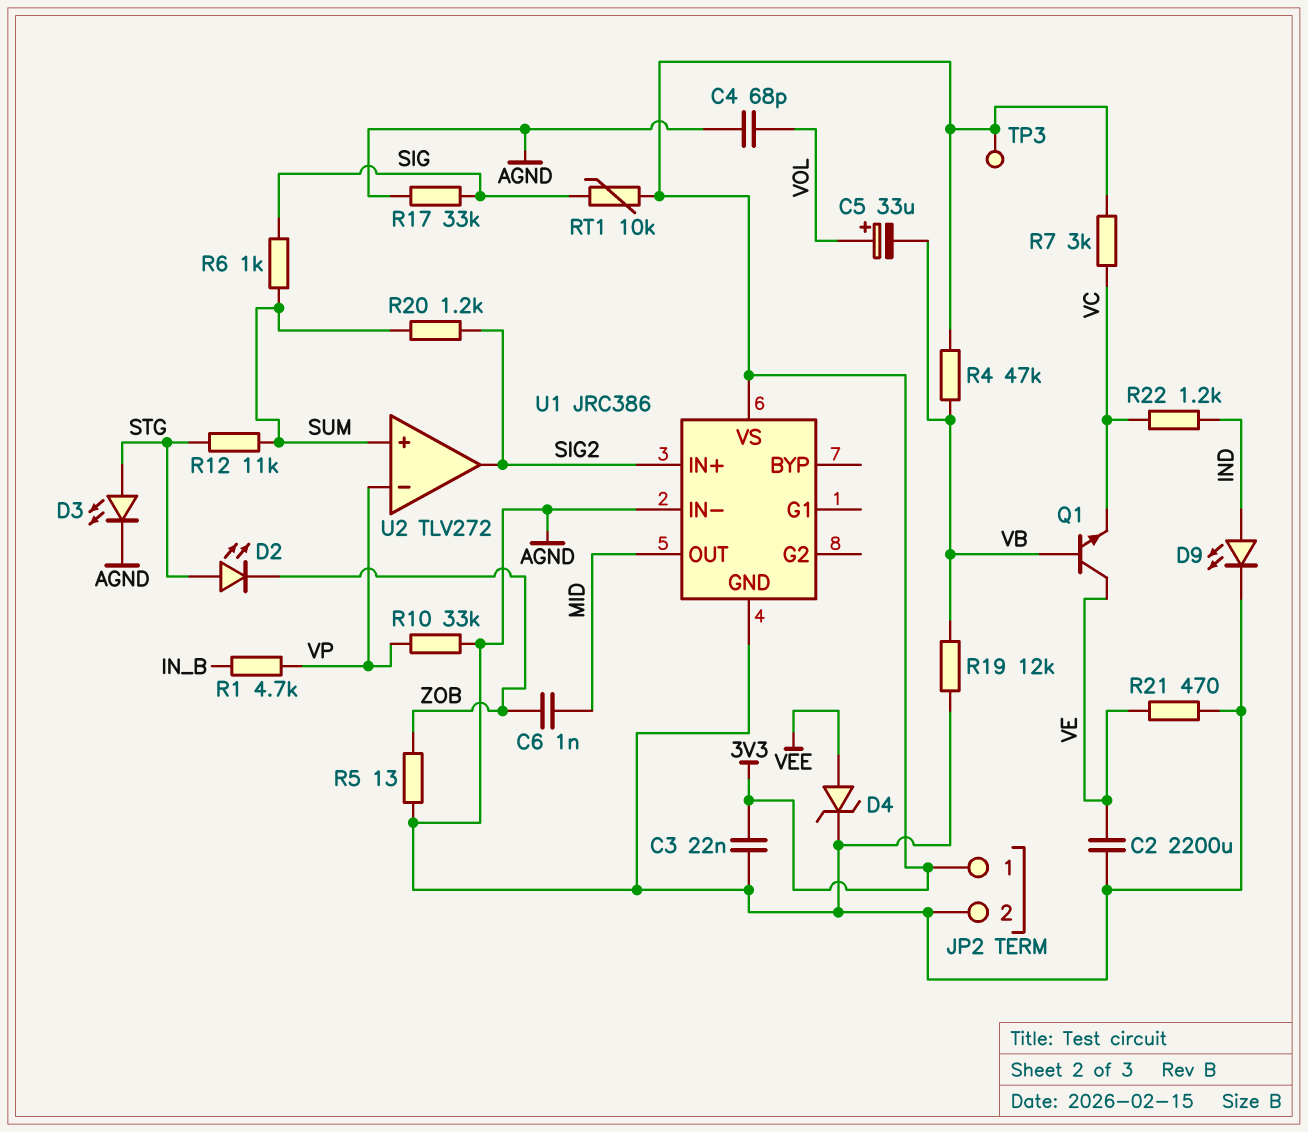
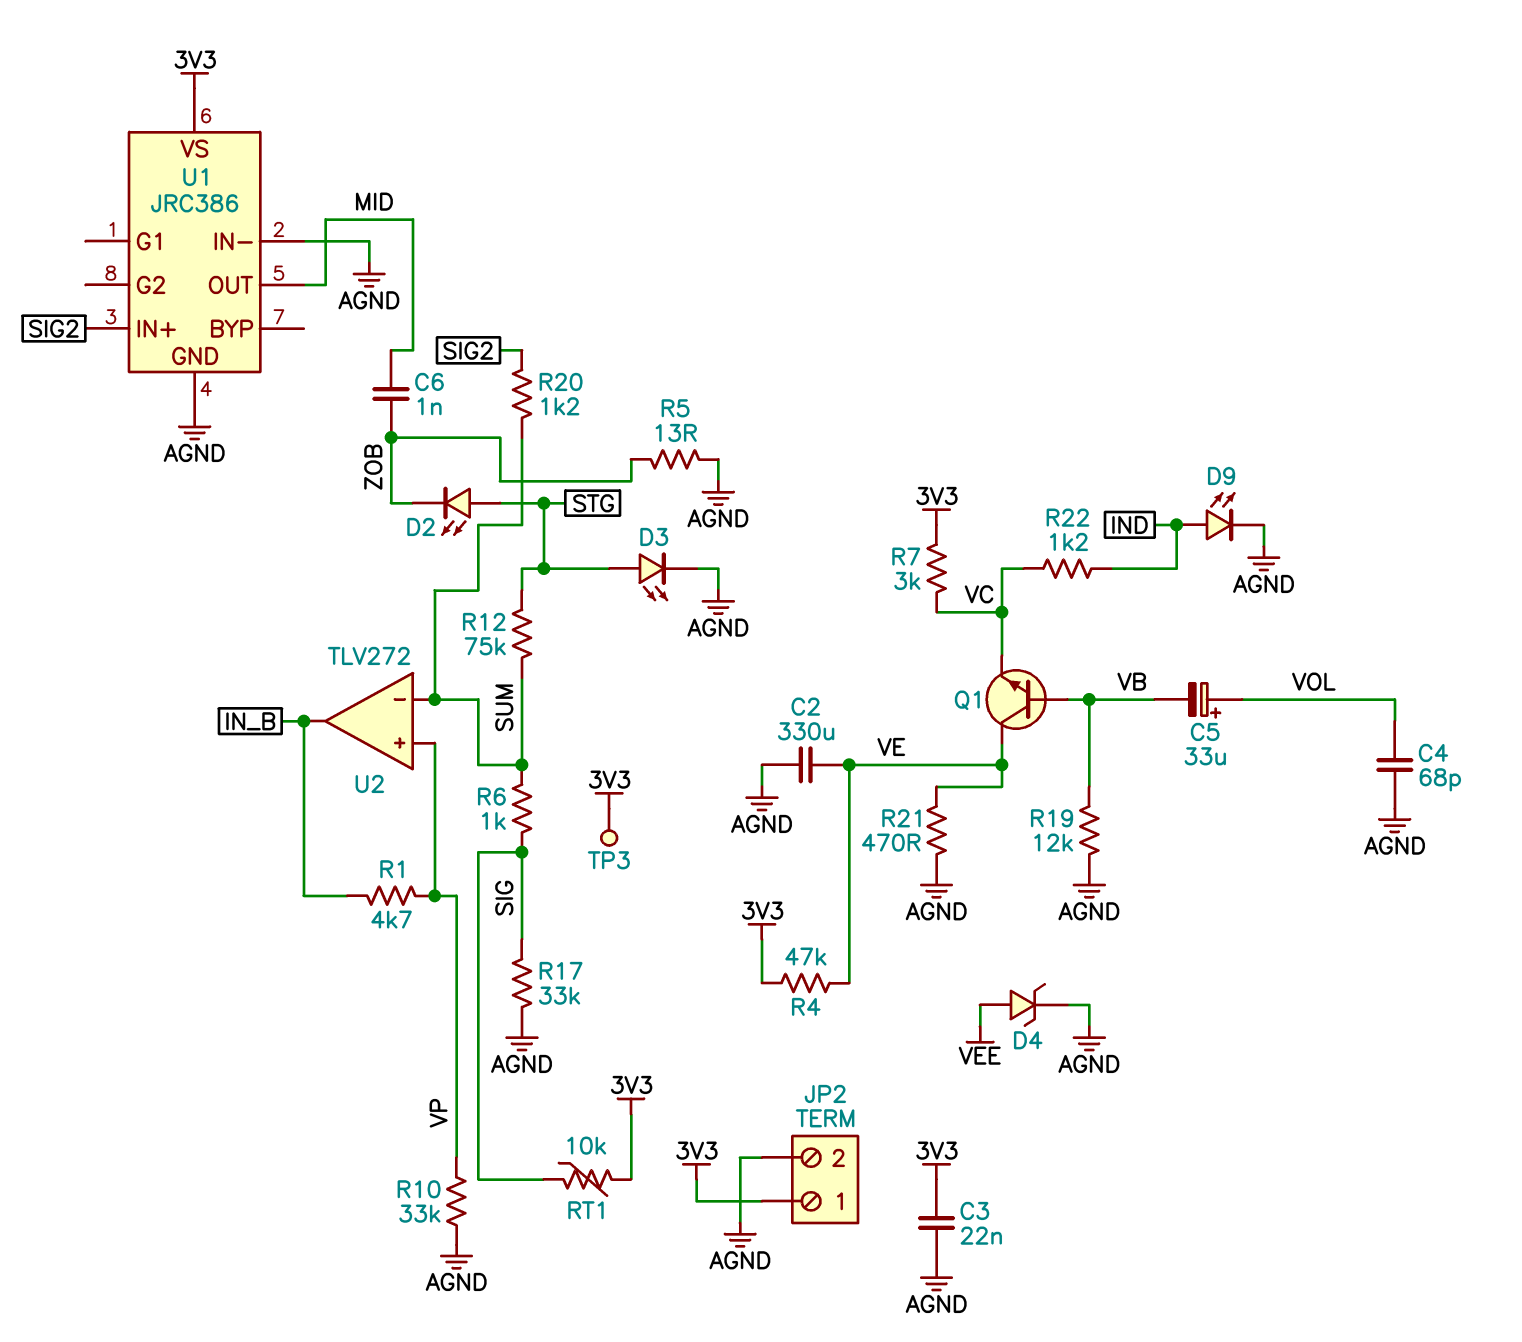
C2: 2200uF (AGND, VE) -> 330uF (AGND, VE)
R4: 47k (3V3, VB) -> 47k (3V3, VE)
R12: 11k (STG, SUM) -> 75k (STG, SUM)
U2 pin in+: SUM -> VP
U2 pin in-: VP -> SUM
U2 pin out: SIG2 -> IN_B

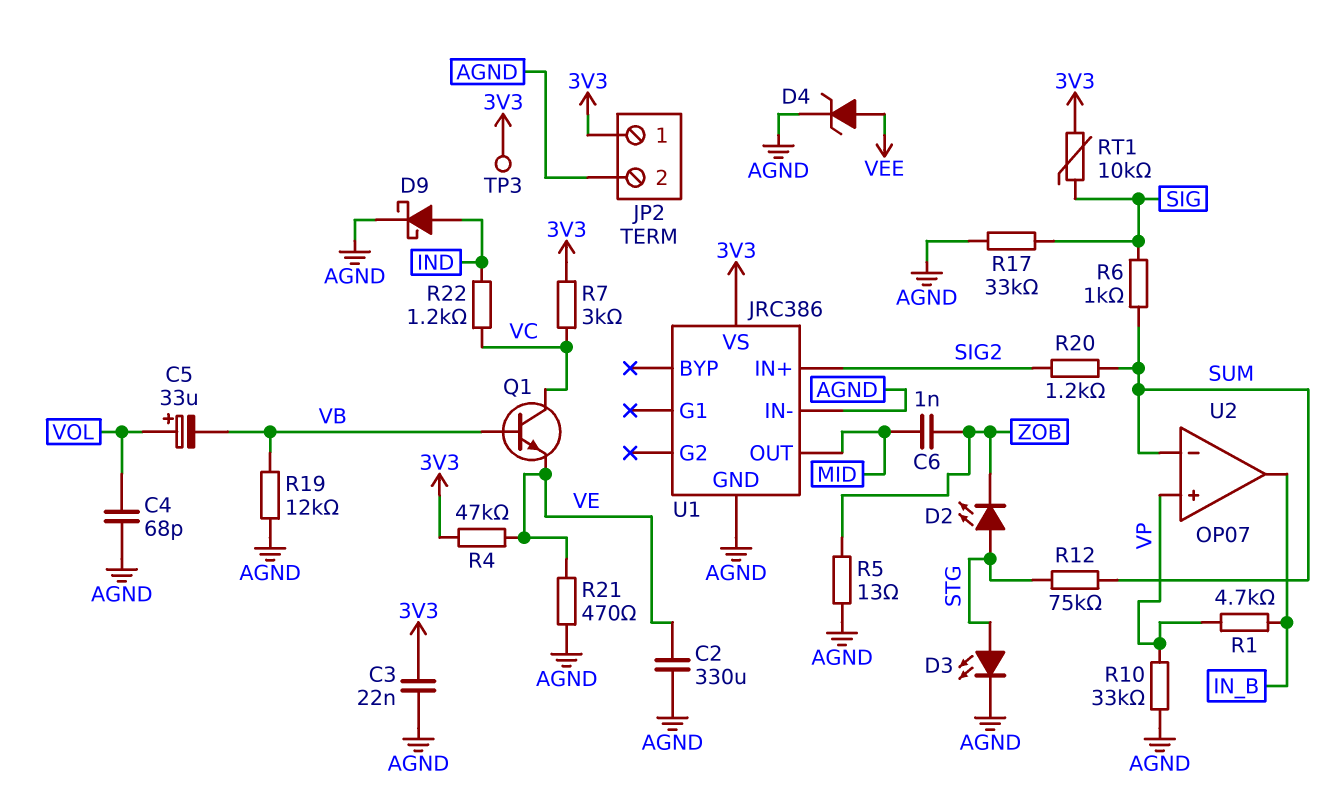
D9: LED (A IND, K AGND) -> schottky (A IND, K AGND)
Q1: NPN (B VB, C VE, E VC) -> NPN (B VB, C VC, E VE)
U2: TLV272 -> OP07

